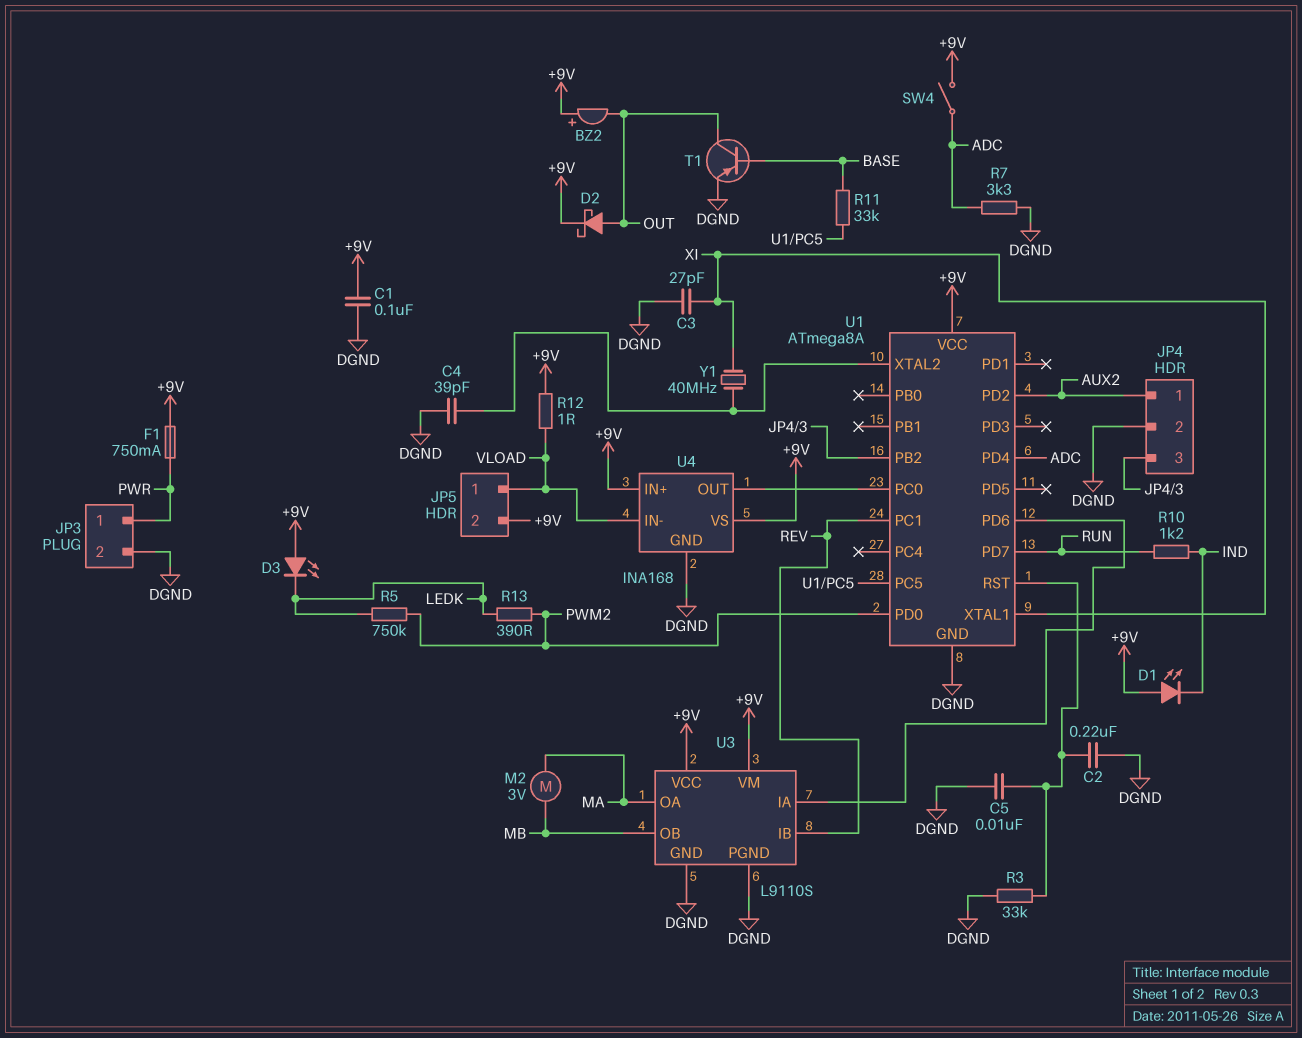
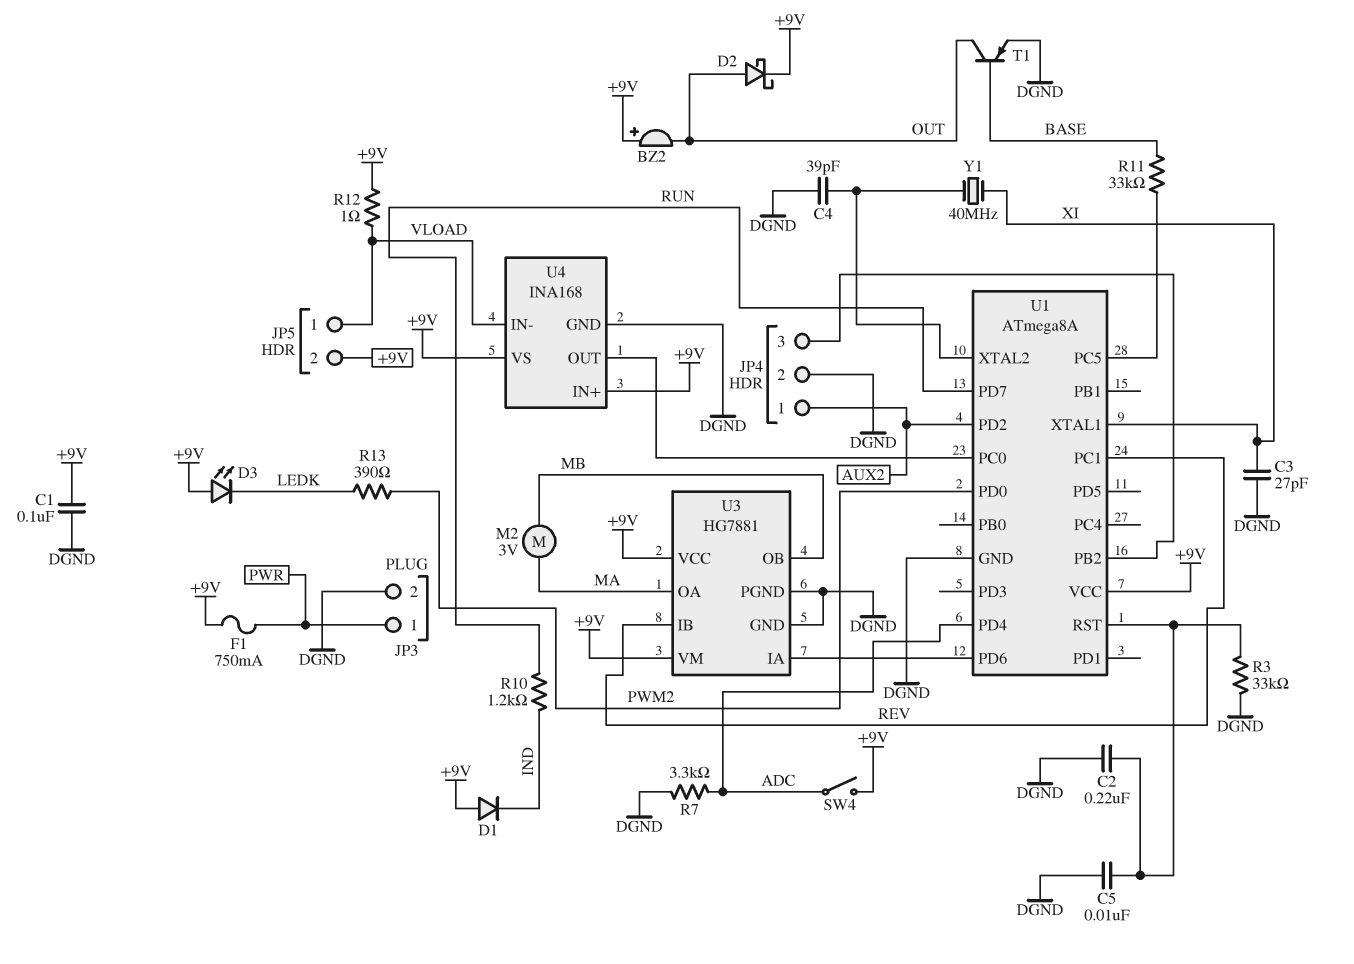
D1: LED (A +9V, K IND) -> diode (A +9V, K IND)
R5: 750k (LEDK, PWM2) -> none
U3: L9110S -> HG7881

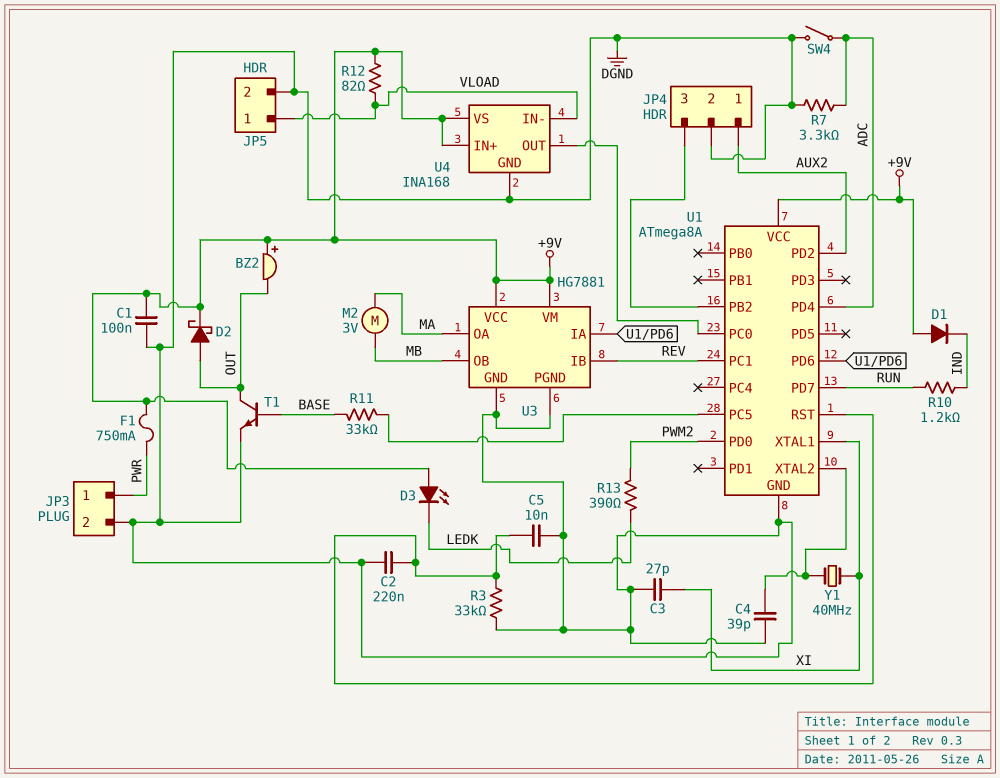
JP5 pin 2: +9V -> DGND
R12: 1 (+9V, VLOAD) -> 82 (+9V, VLOAD)
SW4: switch (+9V, ADC) -> switch (ADC, DGND)
T1: PNP (B BASE, C OUT, E DGND) -> NPN (B BASE, C OUT, E DGND)

